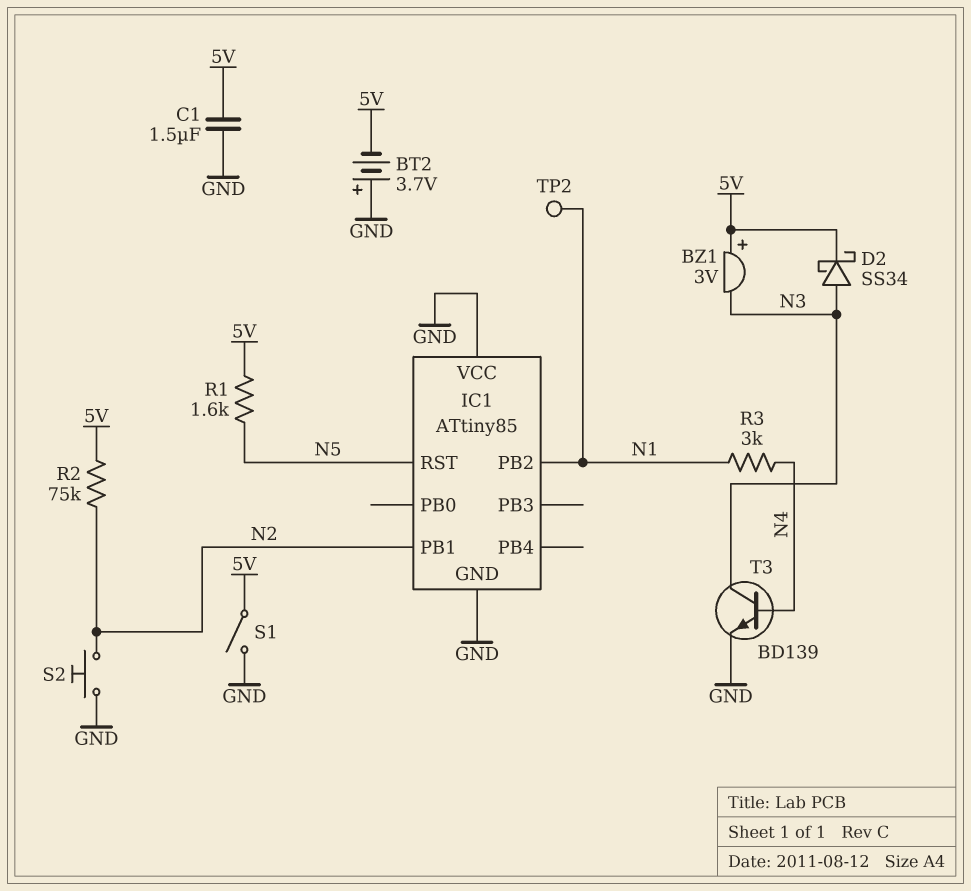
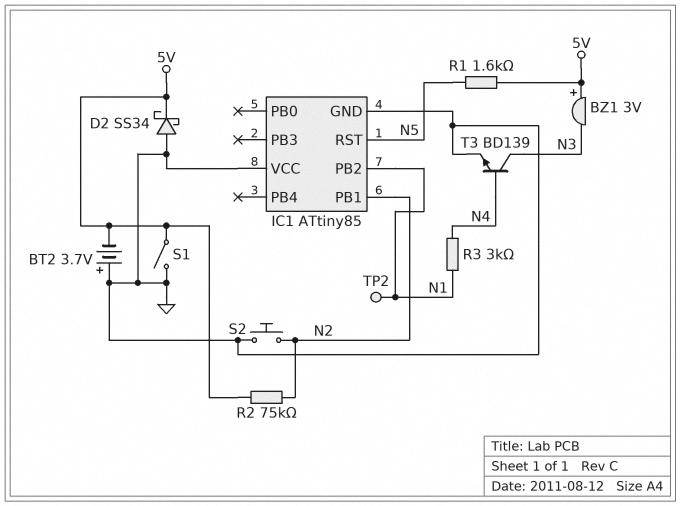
C1: 1.5uF (5V, GND) -> none
D2: schottky SS34 (A N3, K 5V) -> schottky SS34 (A GND, K 5V)

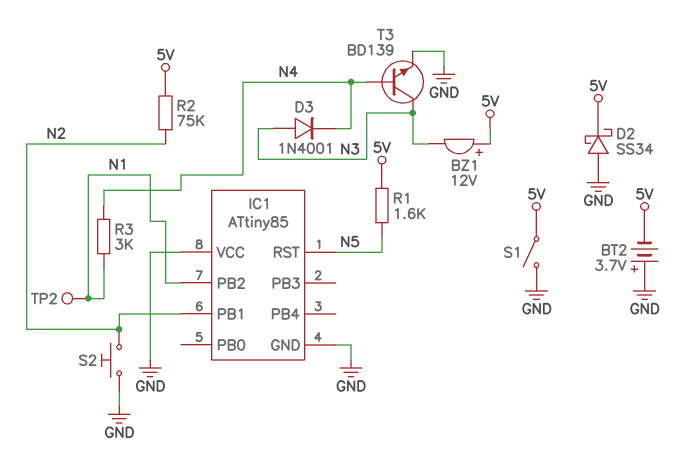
BZ1: buzzer 3V (plus 5V, minus N3) -> buzzer 12V (plus 5V, minus N3)
D3: none -> diode 1N4001 (A N3, K N4)

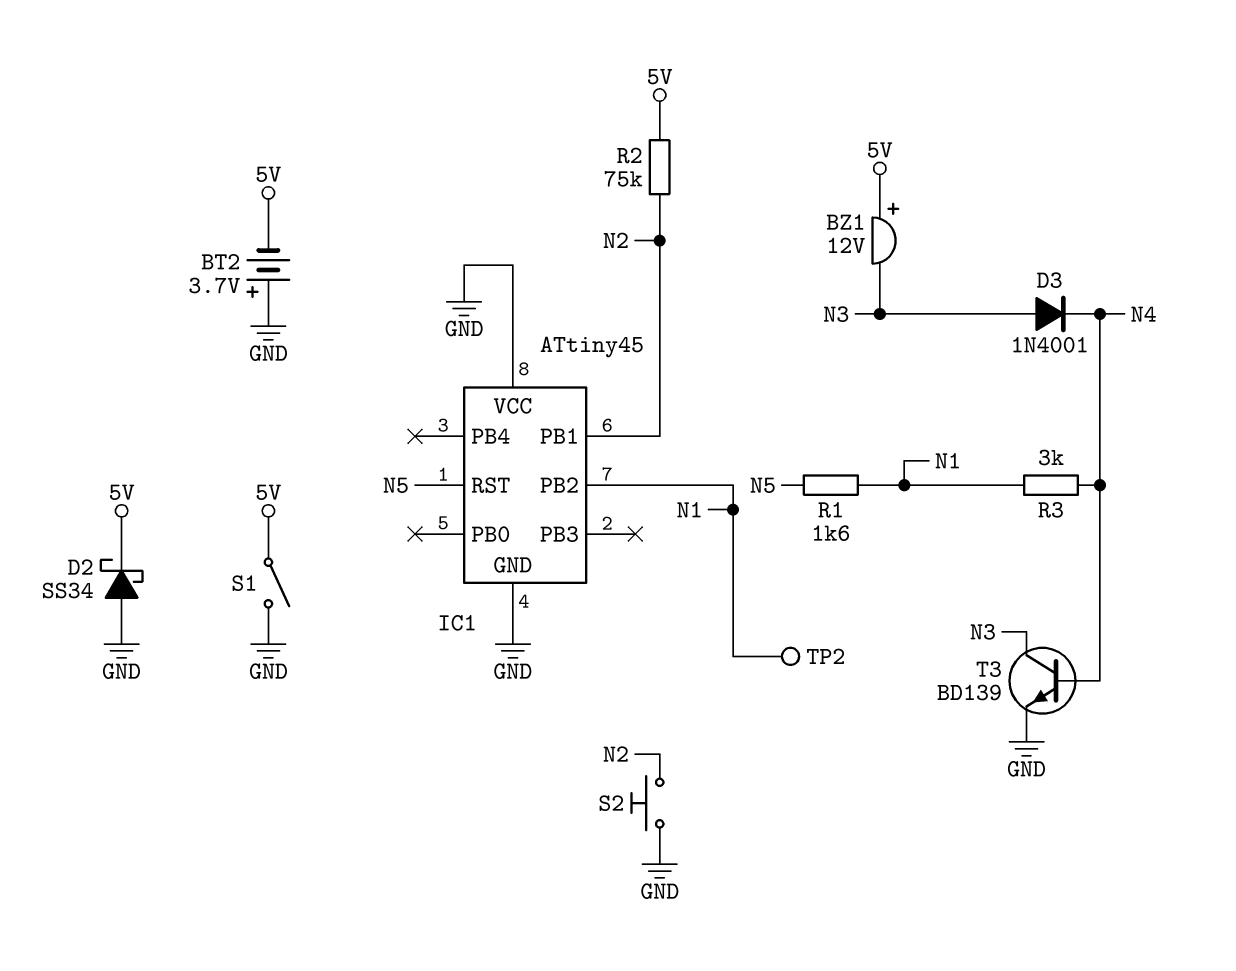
IC1: ATtiny85 -> ATtiny45
R1: 1.6k (5V, N5) -> 1.6k (N1, N5)

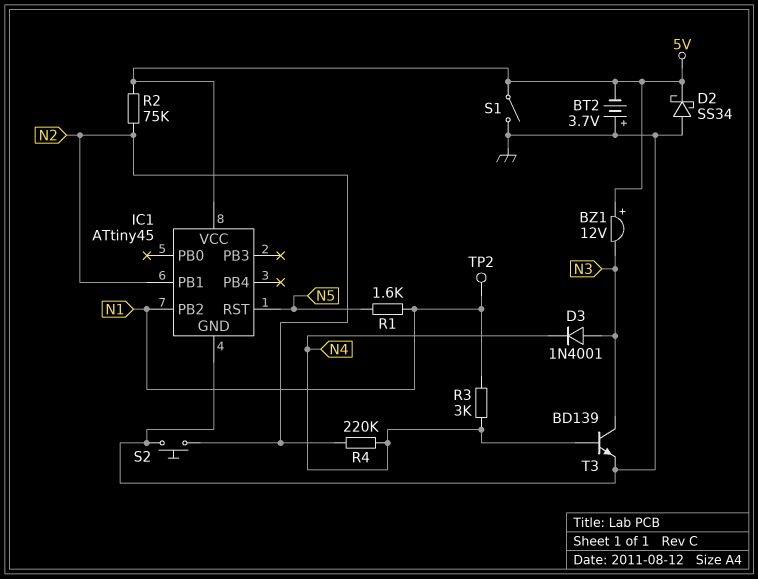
IC1 pin VCC: GND -> 5V
R4: none -> 220k (N2, N4)

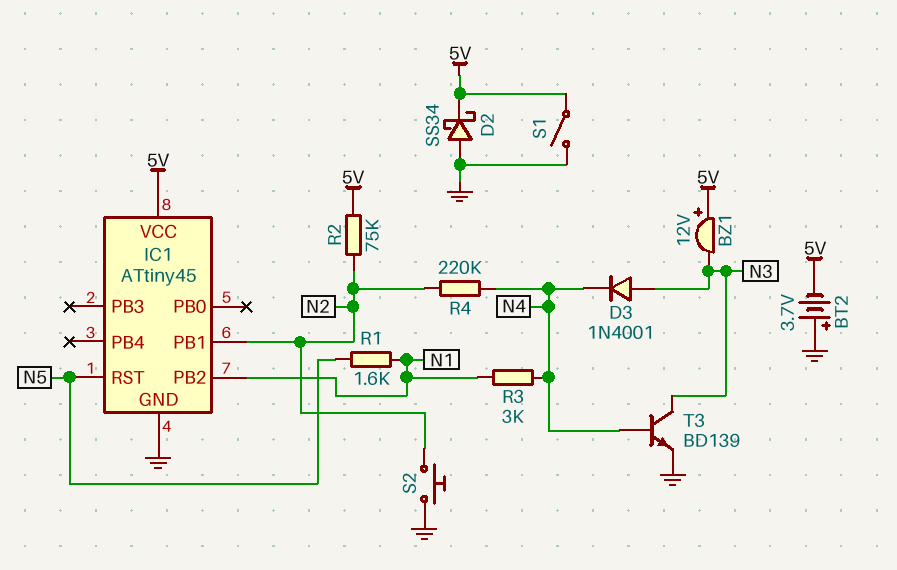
TP2: test point (N1) -> none

